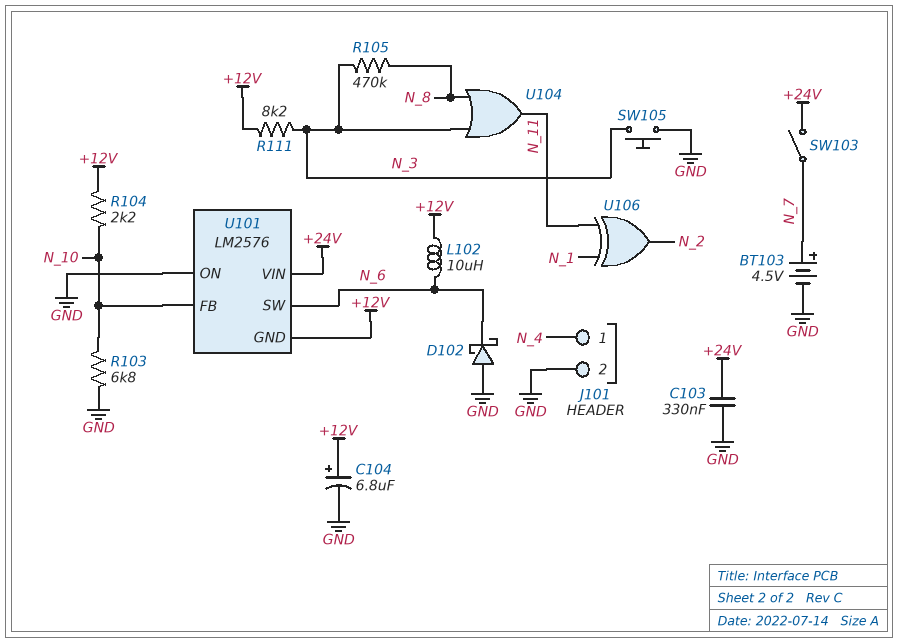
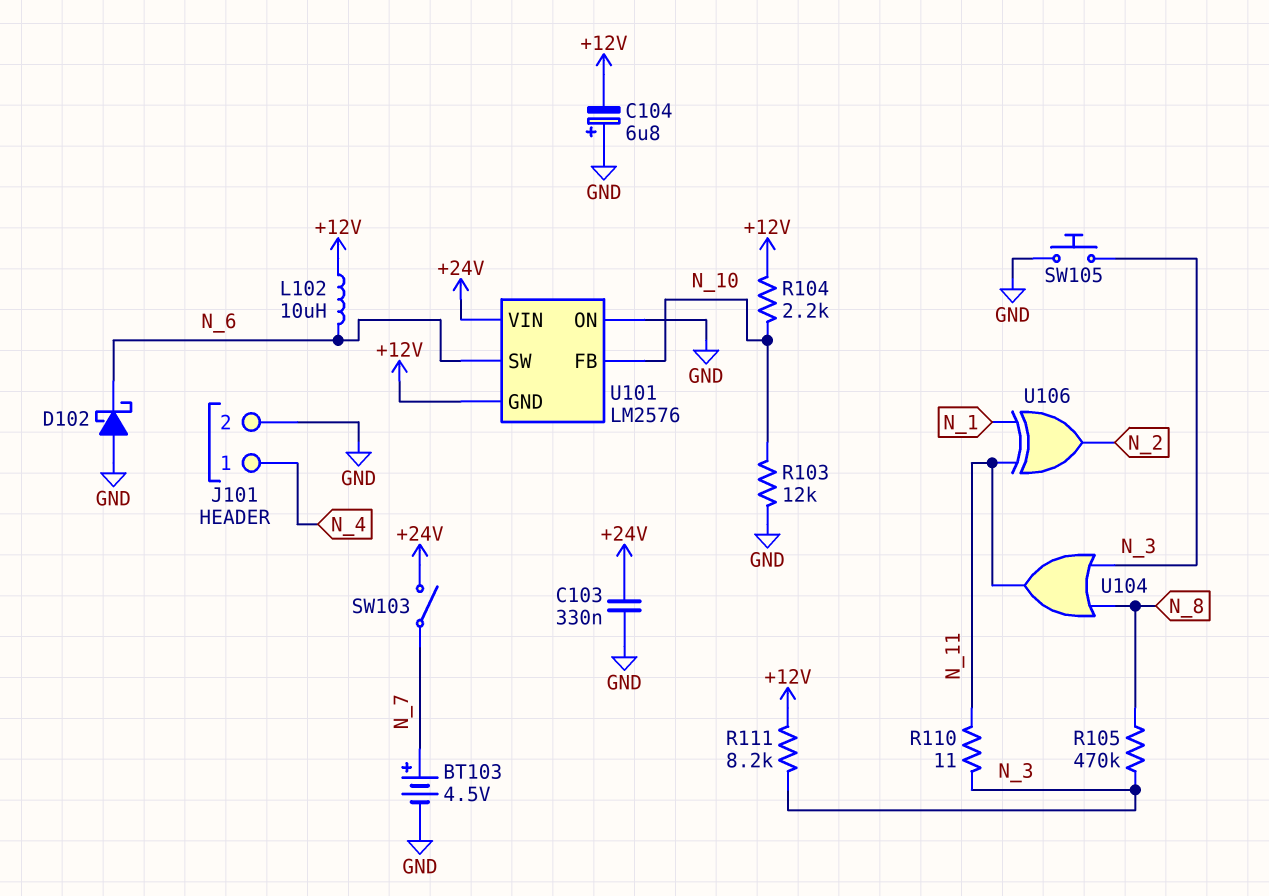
C104: 6.8uF (plus +12V, minus GND) -> 6.8uF (plus GND, minus +12V)
R103: 6.8k (GND, N_10) -> 12k (GND, N_10)
R110: none -> 11 (N_3, N_11)

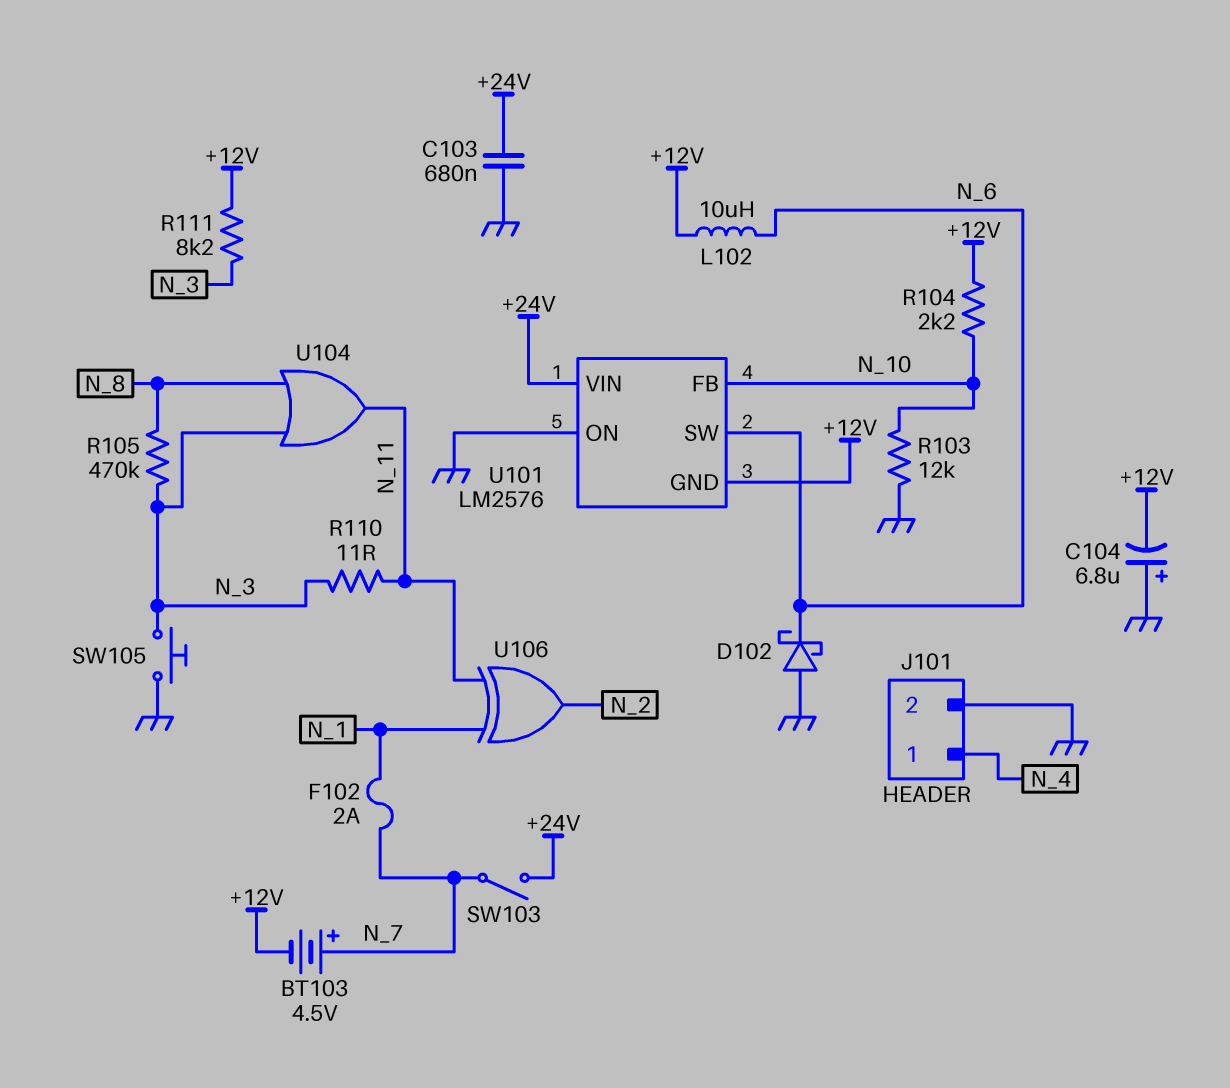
BT103: 4.5V (plus N_7, minus GND) -> 4.5V (plus N_7, minus +12V)
C103: 330nF (+24V, GND) -> 680nF (+24V, GND)
F102: none -> 2A (N_1, N_7)

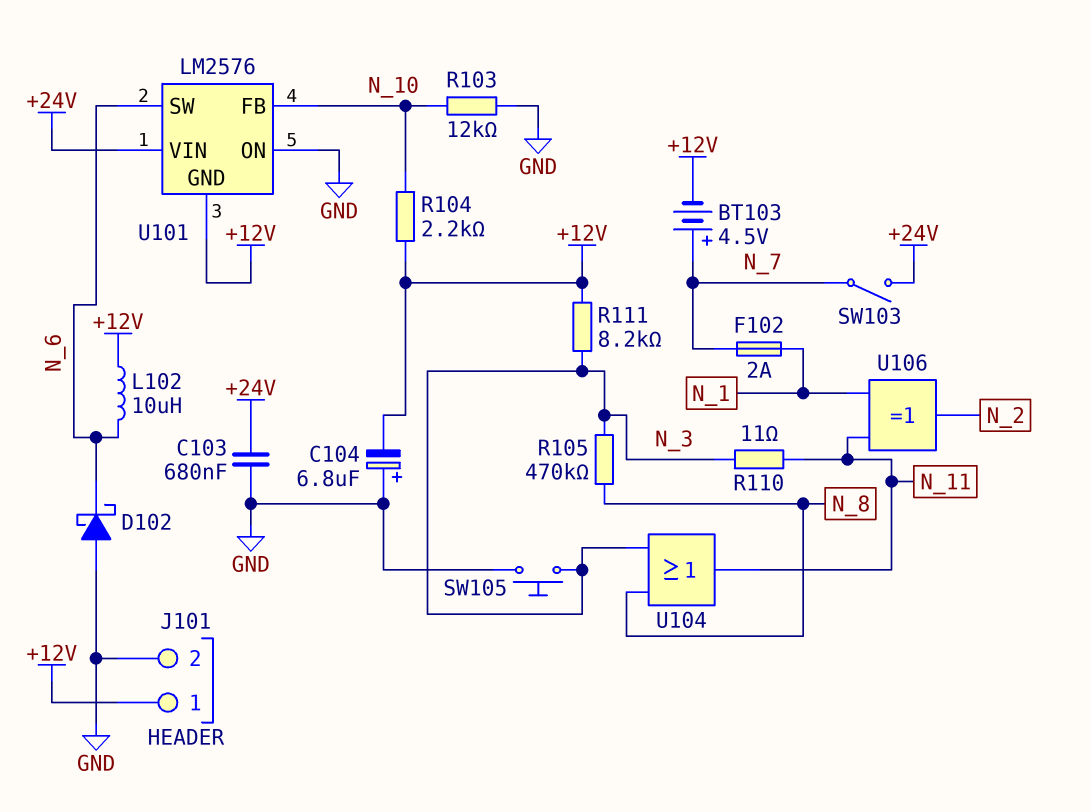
J101 pin 1: N_4 -> +12V

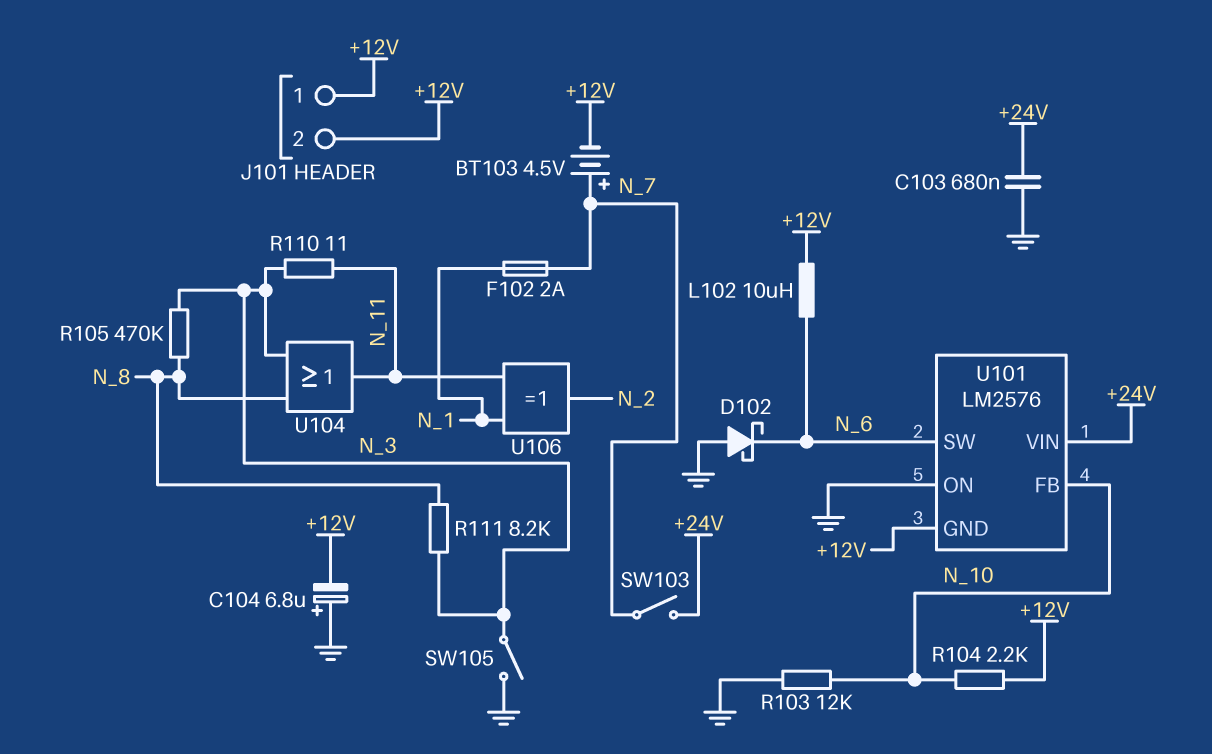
J101 pin 2: GND -> +12V
R111: 8.2k (+12V, N_3) -> 8.2k (N_3, N_8)
SW105: button (GND, N_3) -> switch (GND, N_3)

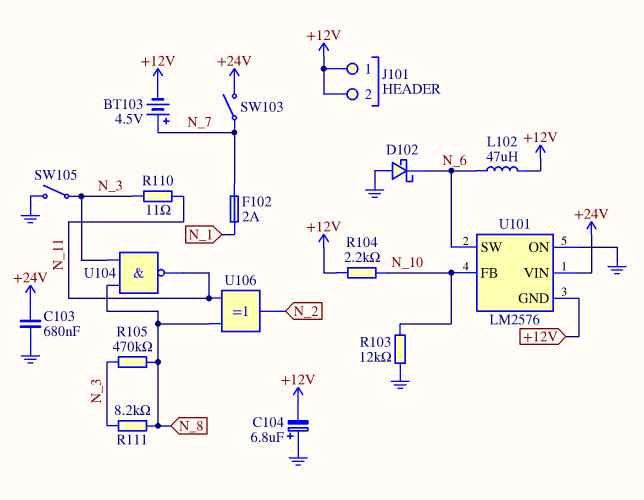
L102: 10uH (+12V, N_6) -> 47uH (+12V, N_6)
U104: OR (in N_3, in N_8, out N_11) -> NAND (in N_3, in N_8, out N_11)
U106: XOR (in N_1, in N_11, out N_2) -> XOR (in N_8, in N_11, out N_2)

